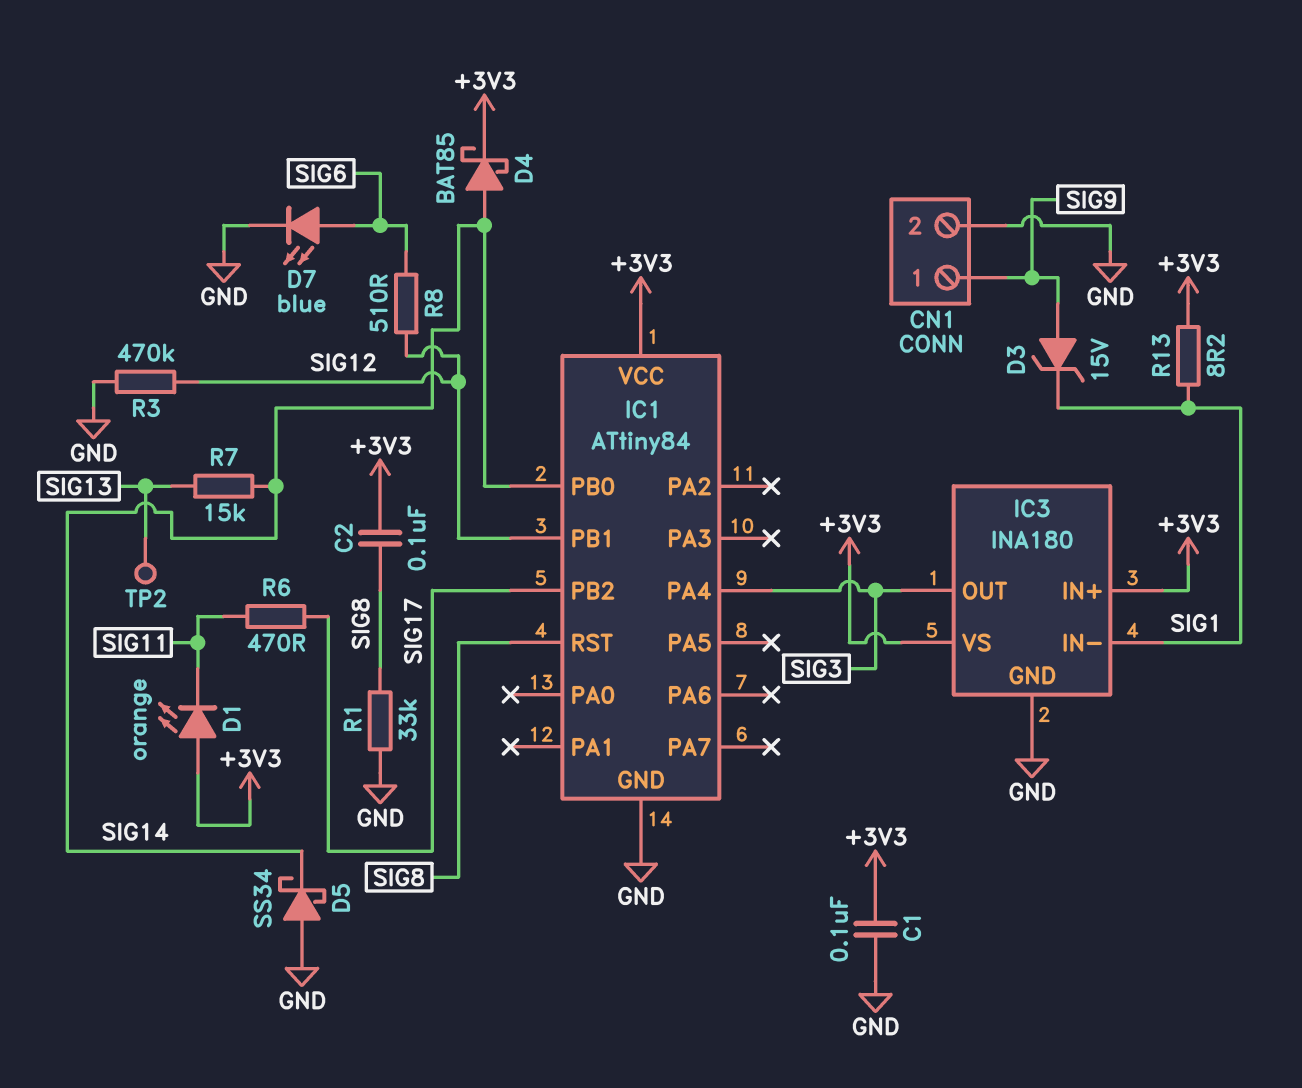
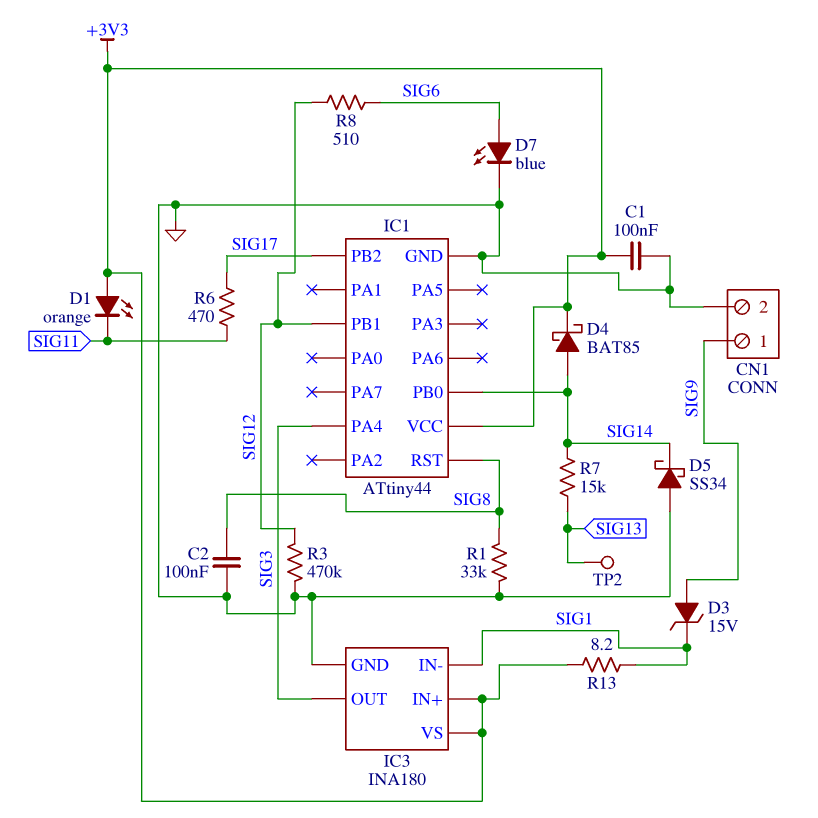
C2: 100nF (+3V3, SIG8) -> 100nF (GND, SIG8)
IC1: ATtiny84 -> ATtiny44

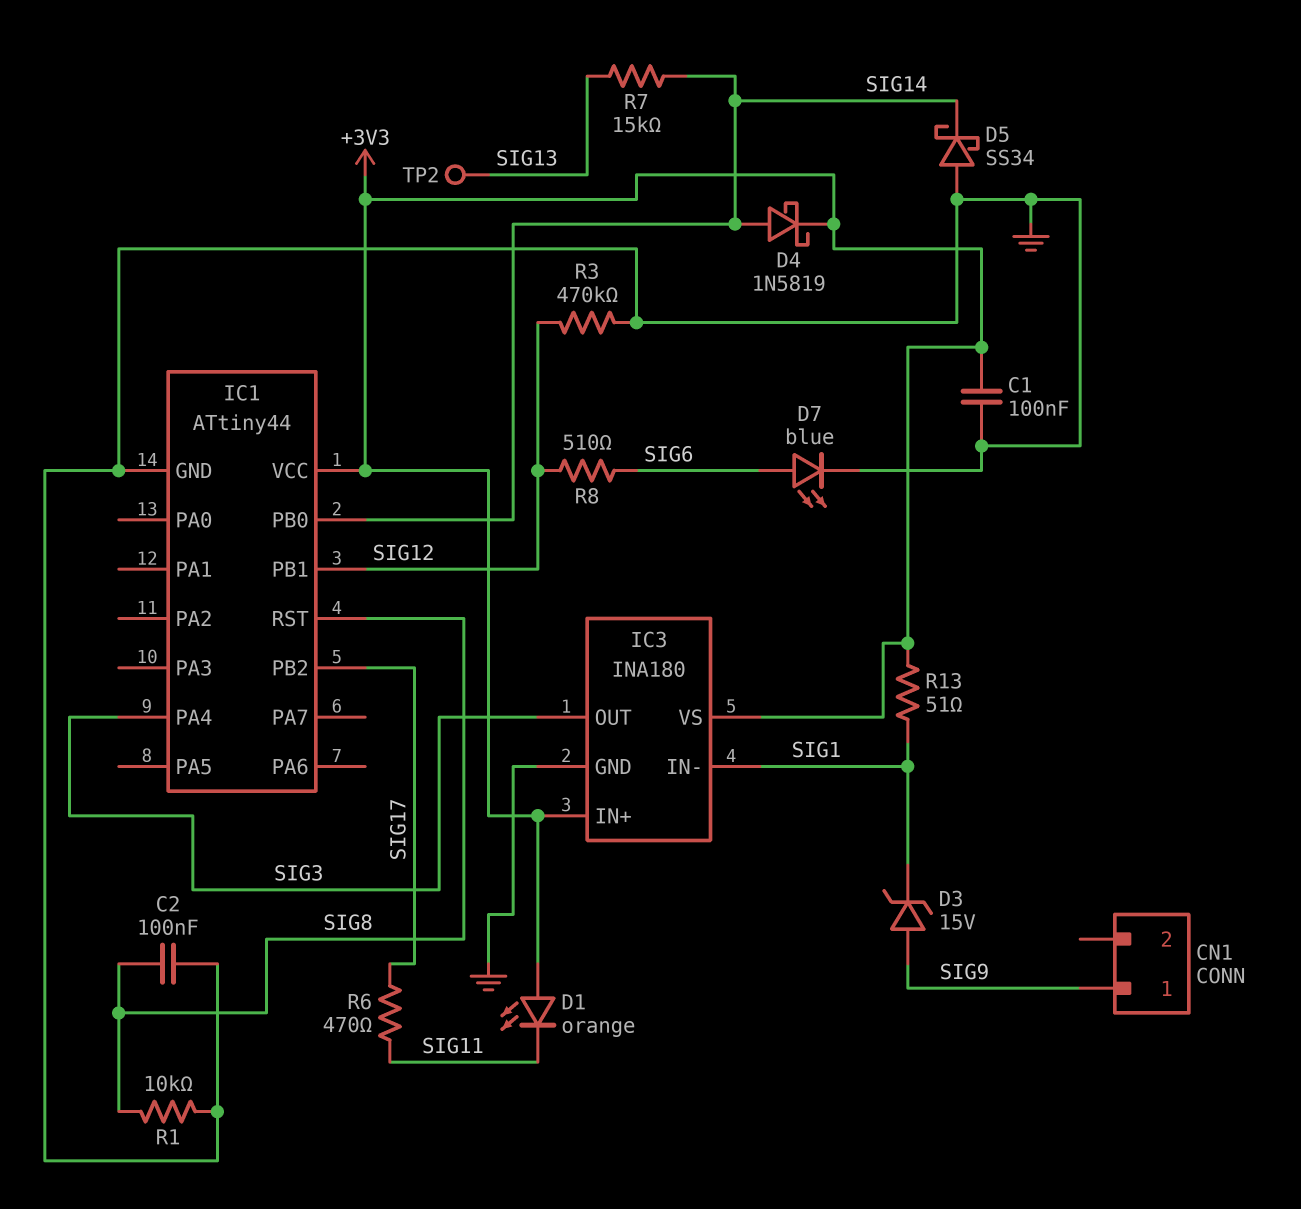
CN1 pin 2: GND -> none
D4: schottky BAT85 (A SIG14, K +3V3) -> schottky 1N5819 (A SIG14, K +3V3)
R1: 33k (GND, SIG8) -> 10k (GND, SIG8)
R13: 8.2 (+3V3, SIG1) -> 51 (+3V3, SIG1)

